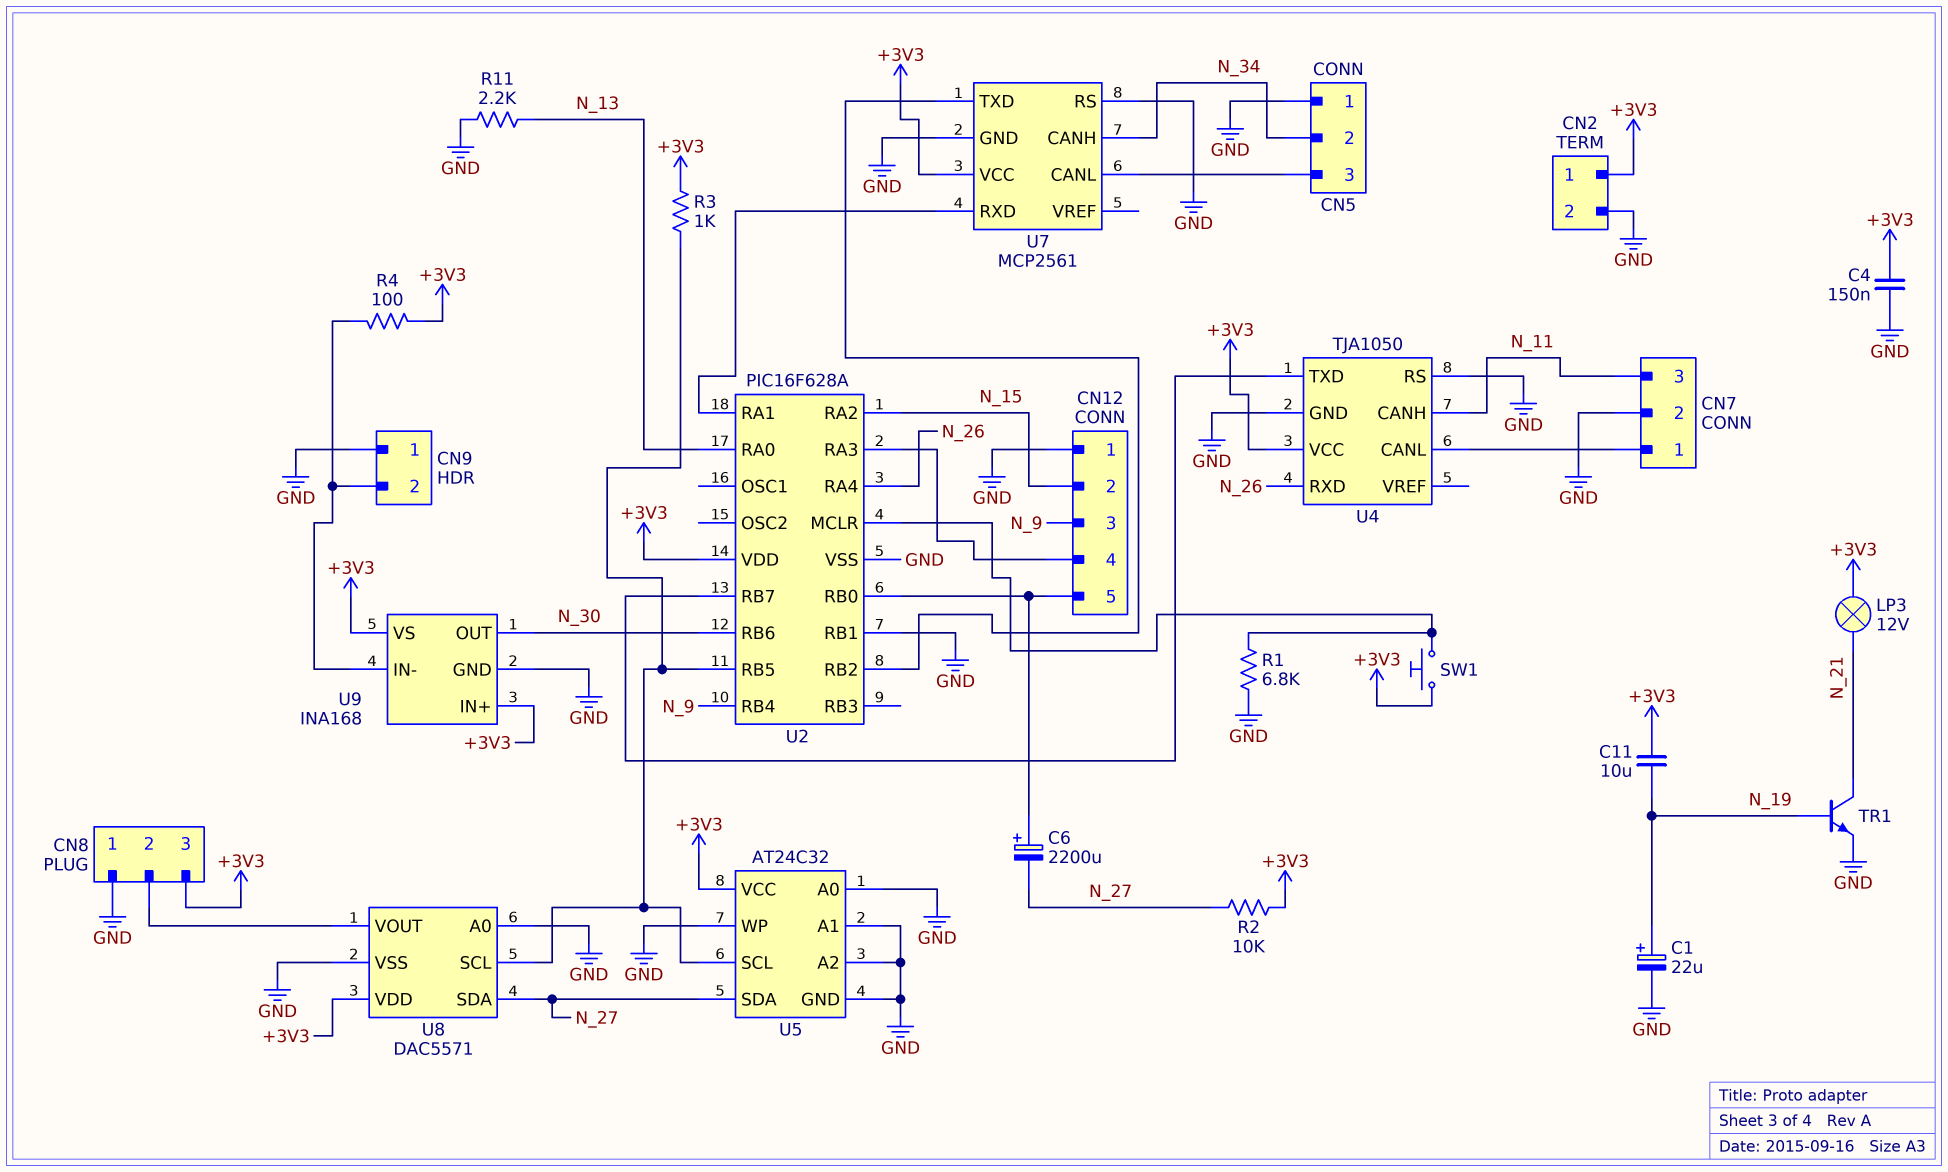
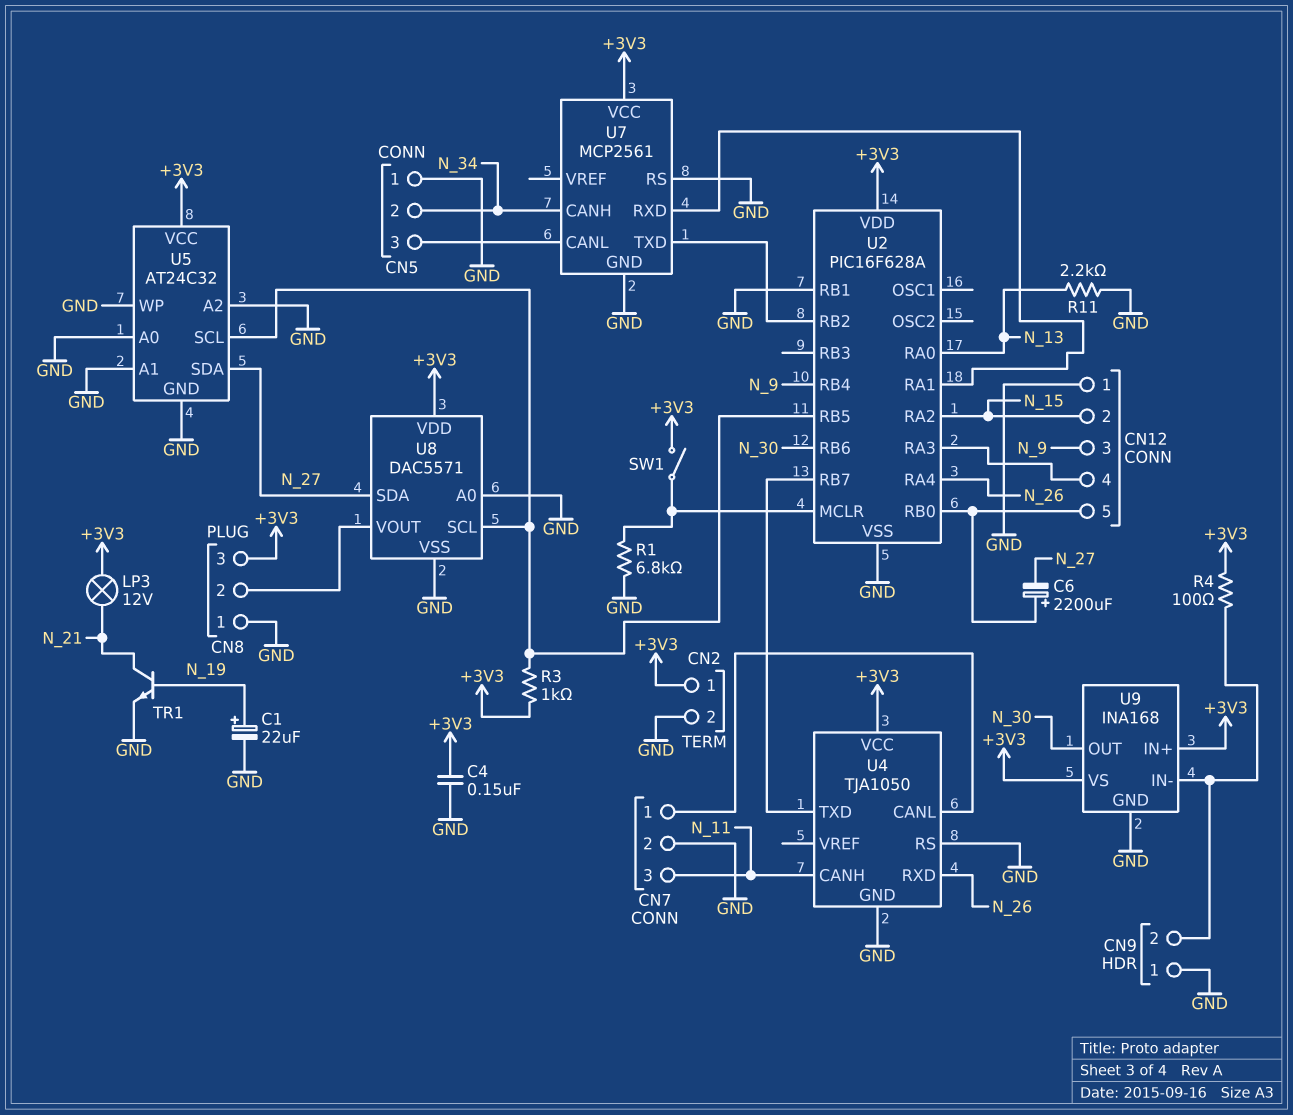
C11: 10uF (+3V3, N_19) -> none
R2: 10k (+3V3, N_27) -> none
SW1: button (+3V3, U2/MCLR) -> switch (+3V3, U2/MCLR)

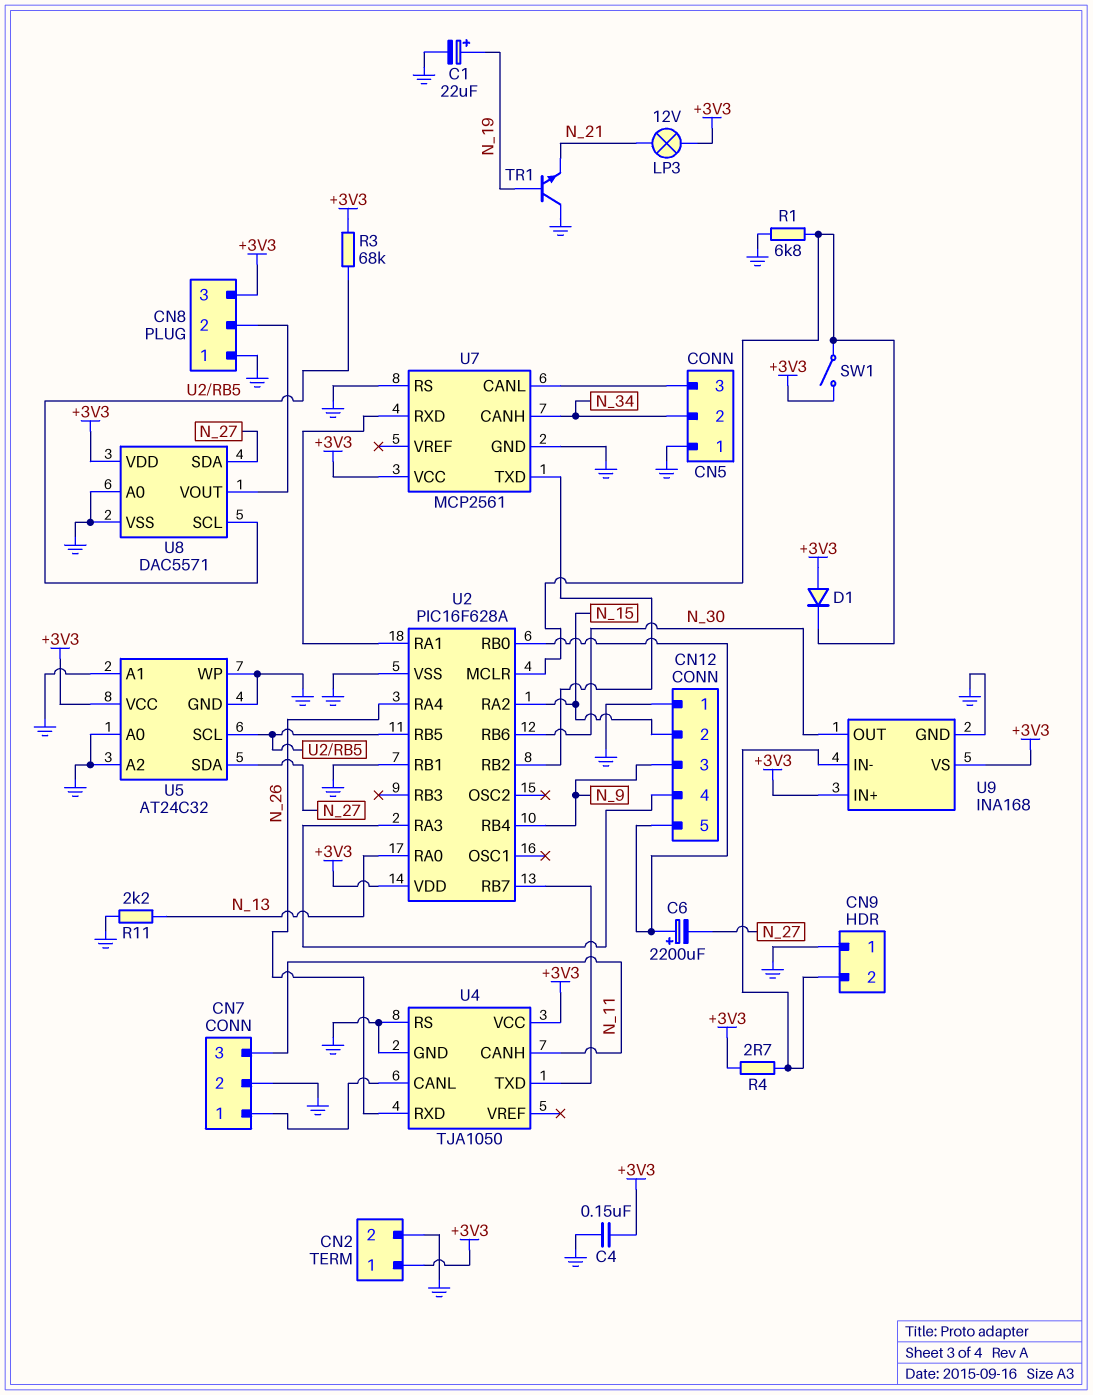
D1: none -> diode (A +3V3, K U2/MCLR)
R3: 1k (+3V3, U2/RB5) -> 68k (+3V3, U2/RB5)
R4: 100 (+3V3, CN9/2) -> 2.7 (+3V3, CN9/2)
TR1: NPN (B N_19, C N_21, E GND) -> NPN (B N_19, C GND, E N_21)

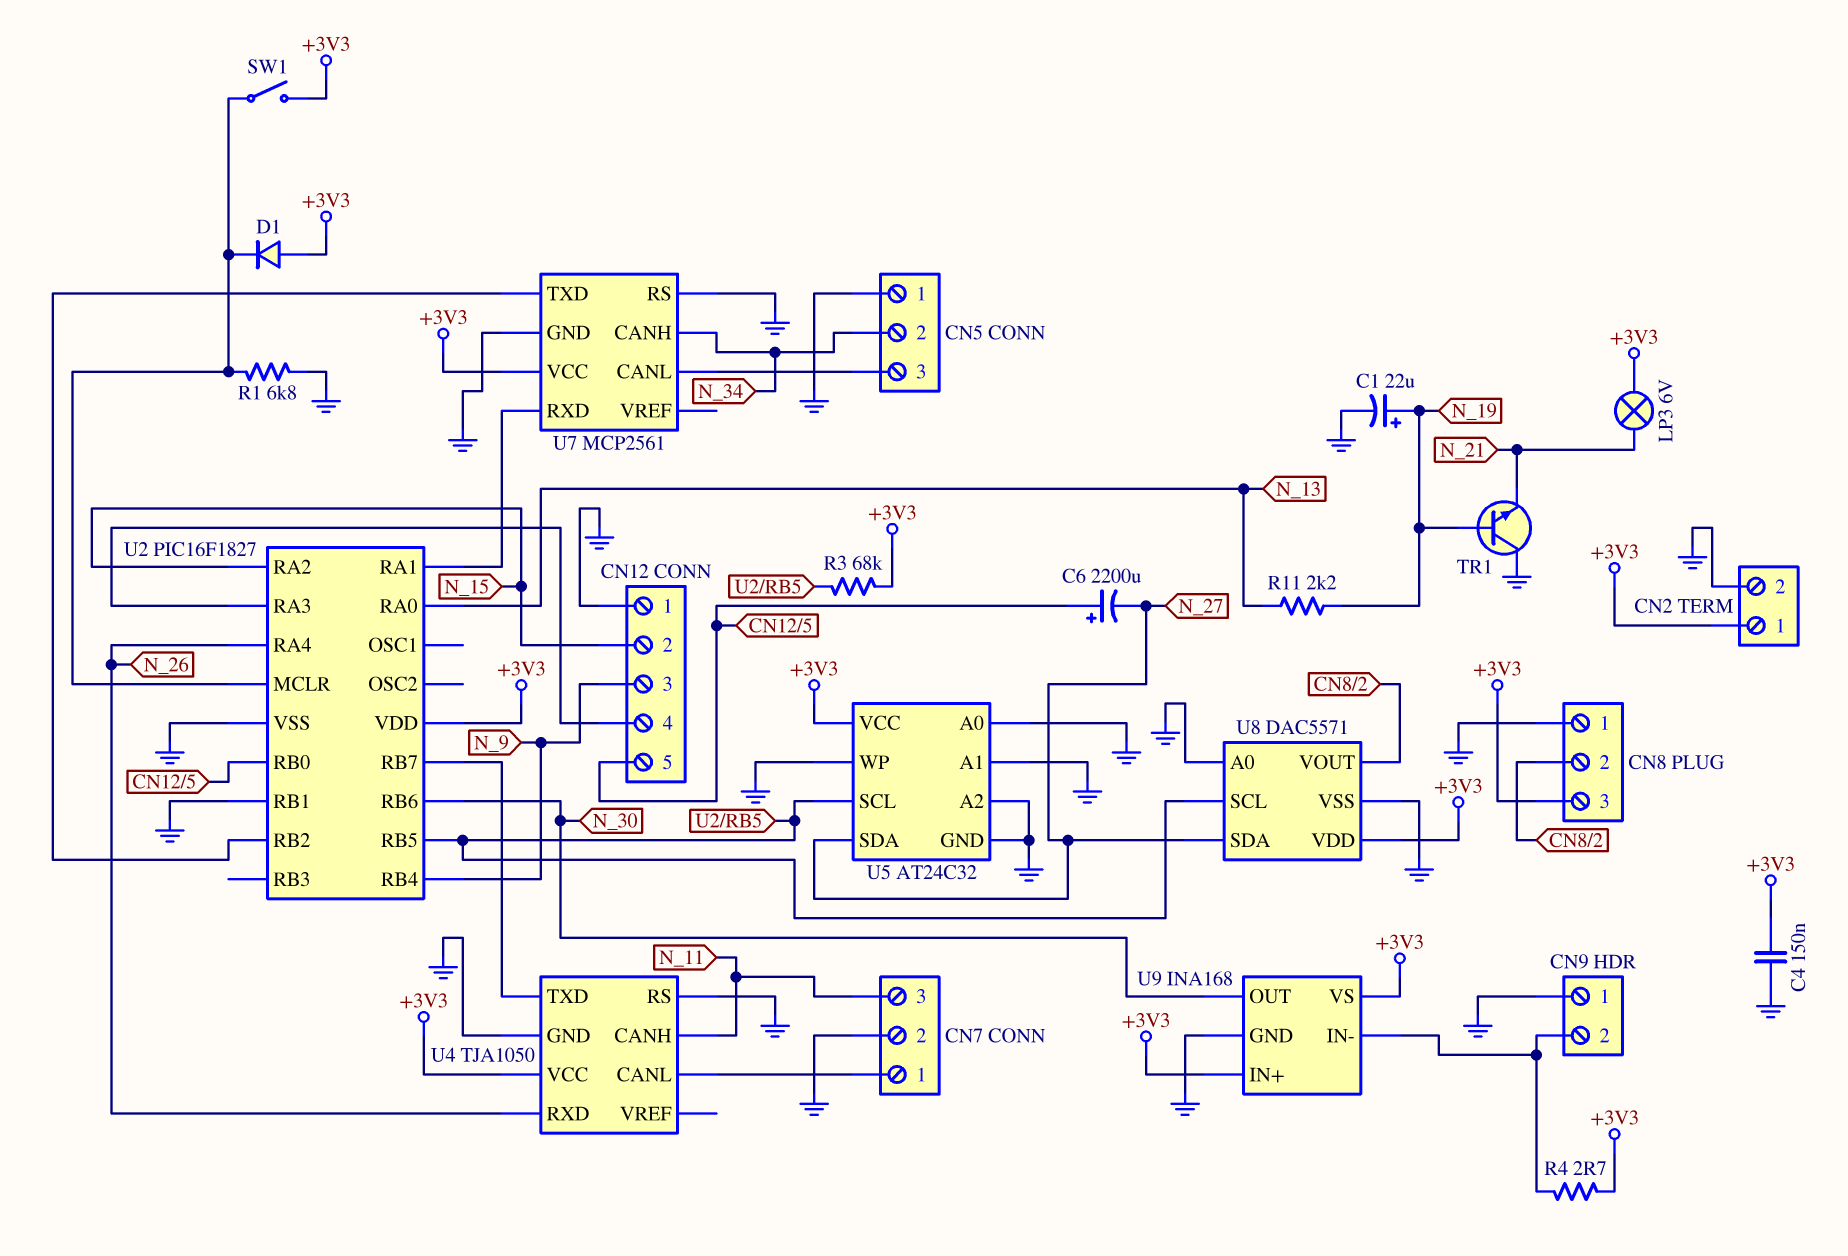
LP3: lamp 12V (+3V3, N_21) -> lamp 6V (+3V3, N_21)
R11: 2.2k (GND, N_13) -> 2.2k (N_13, N_19)
U2: PIC16F628A -> PIC16F1827

